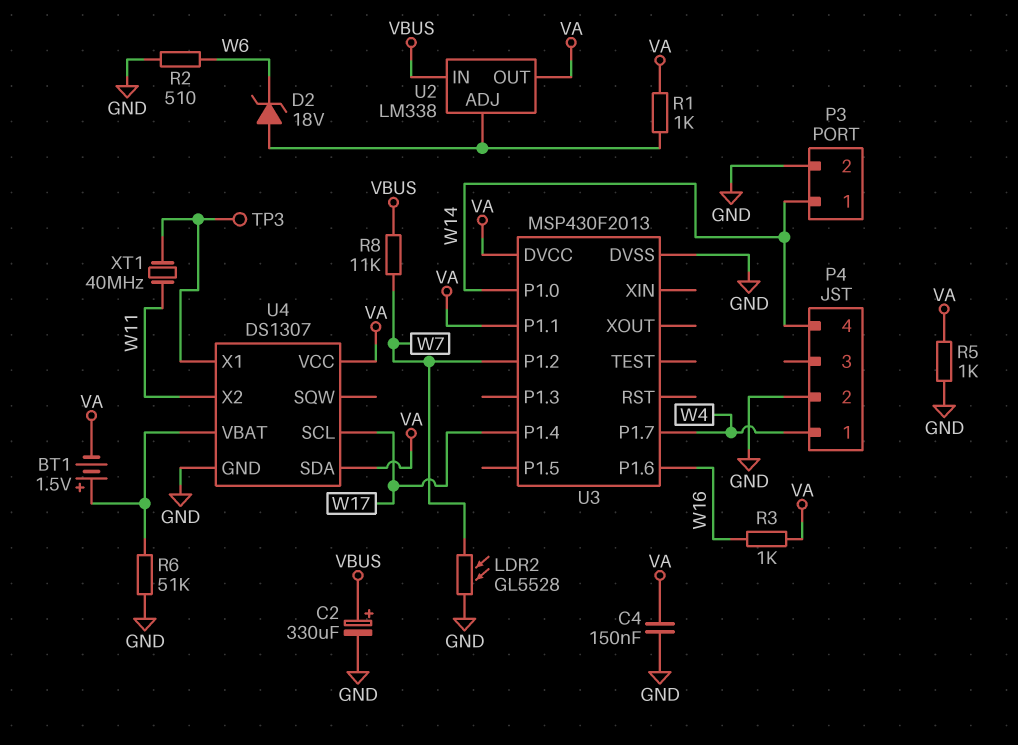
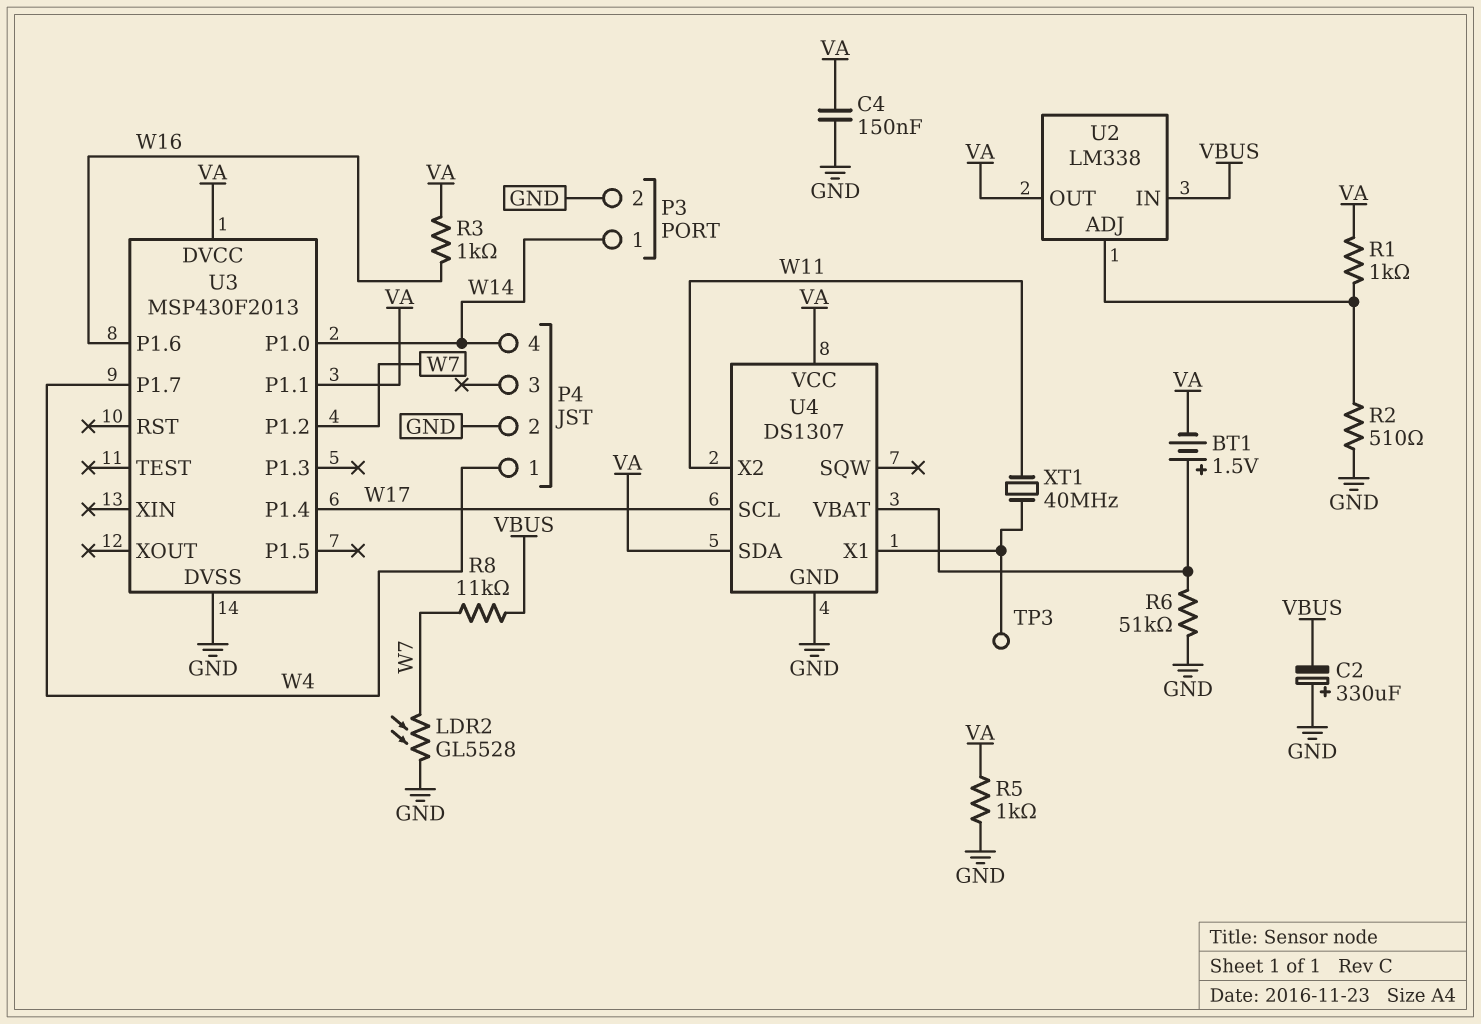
C2: 330uF (plus VBUS, minus GND) -> 330uF (plus GND, minus VBUS)
D2: zener 18V (A U2/ADJ, K W6) -> none
R2: 510 (GND, W6) -> 510 (GND, U2/ADJ)

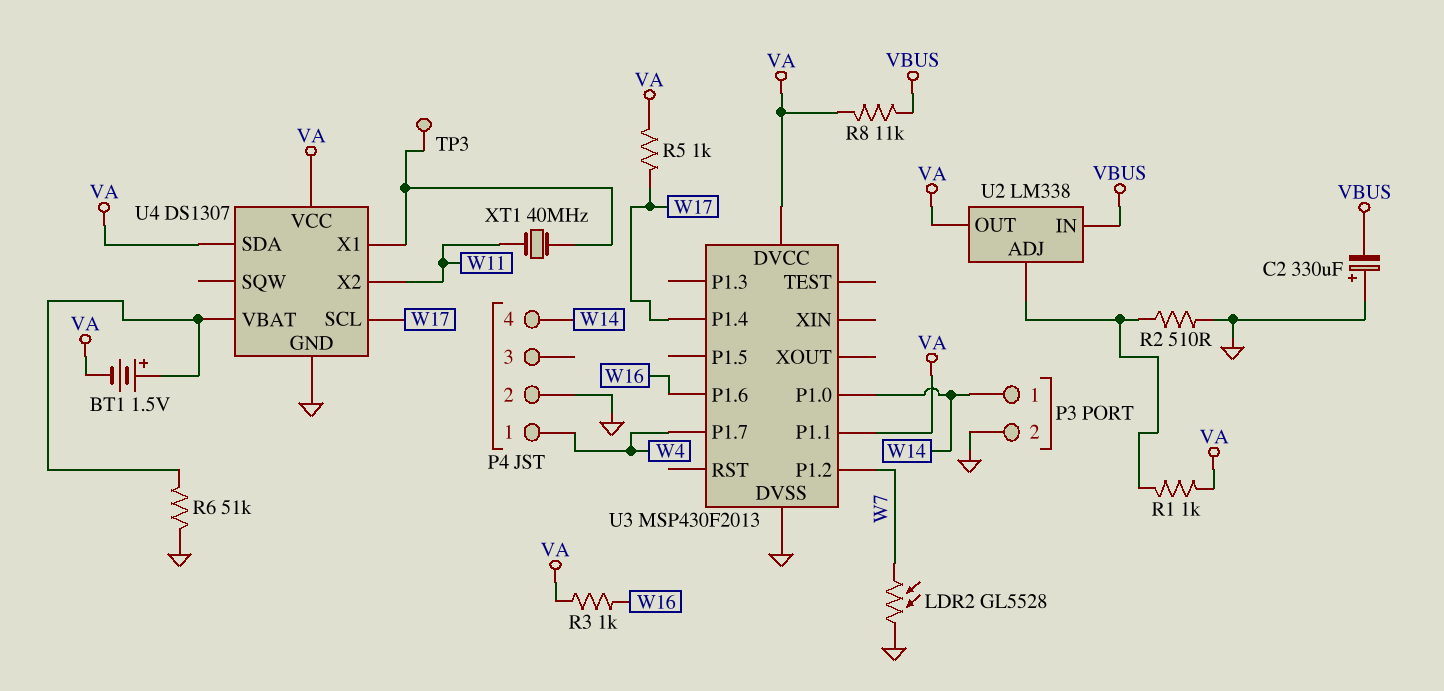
C4: 150nF (GND, VA) -> none
R5: 1k (GND, VA) -> 1k (VA, W17)
R8: 11k (VBUS, W7) -> 11k (VA, VBUS)

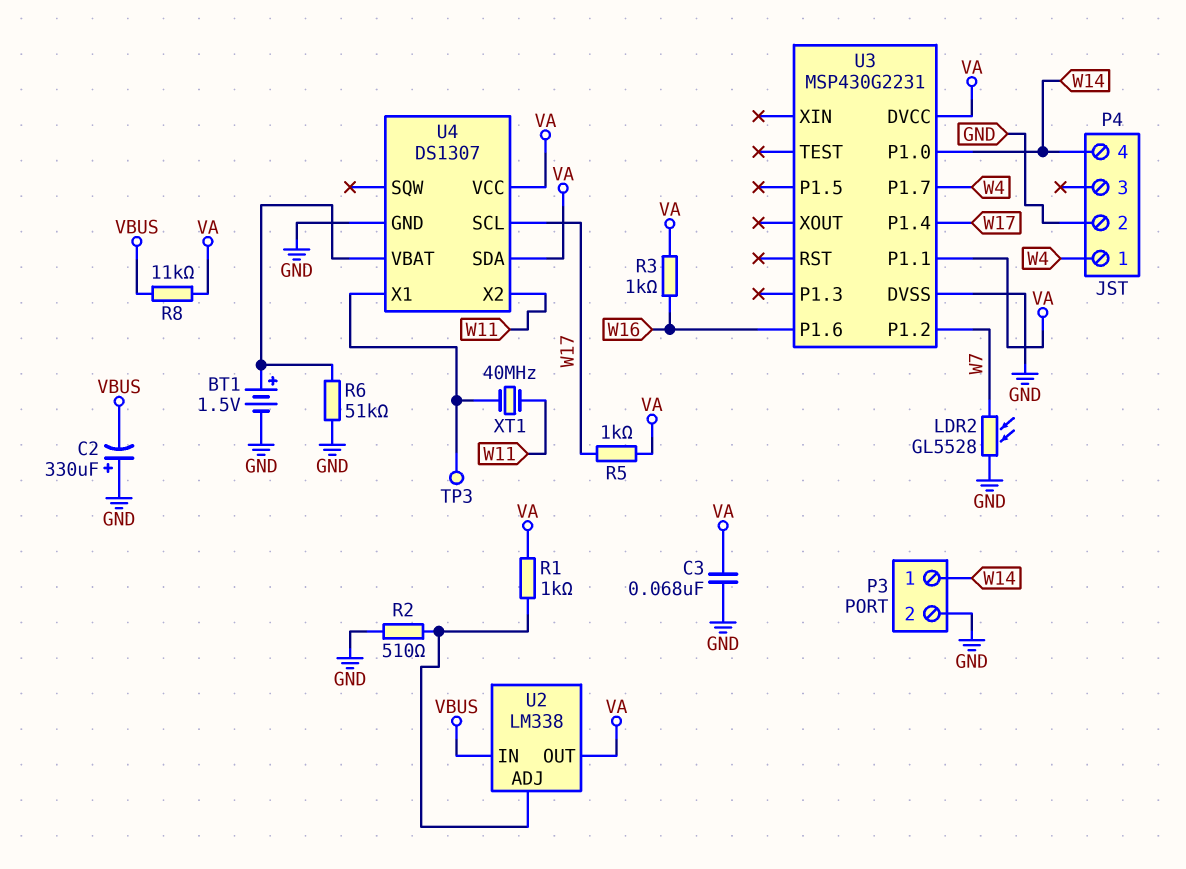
BT1: 1.5V (plus U4/VBAT, minus VA) -> 1.5V (plus U4/VBAT, minus GND)
C3: none -> 68nF (GND, VA)
U3: MSP430F2013 -> MSP430G2231

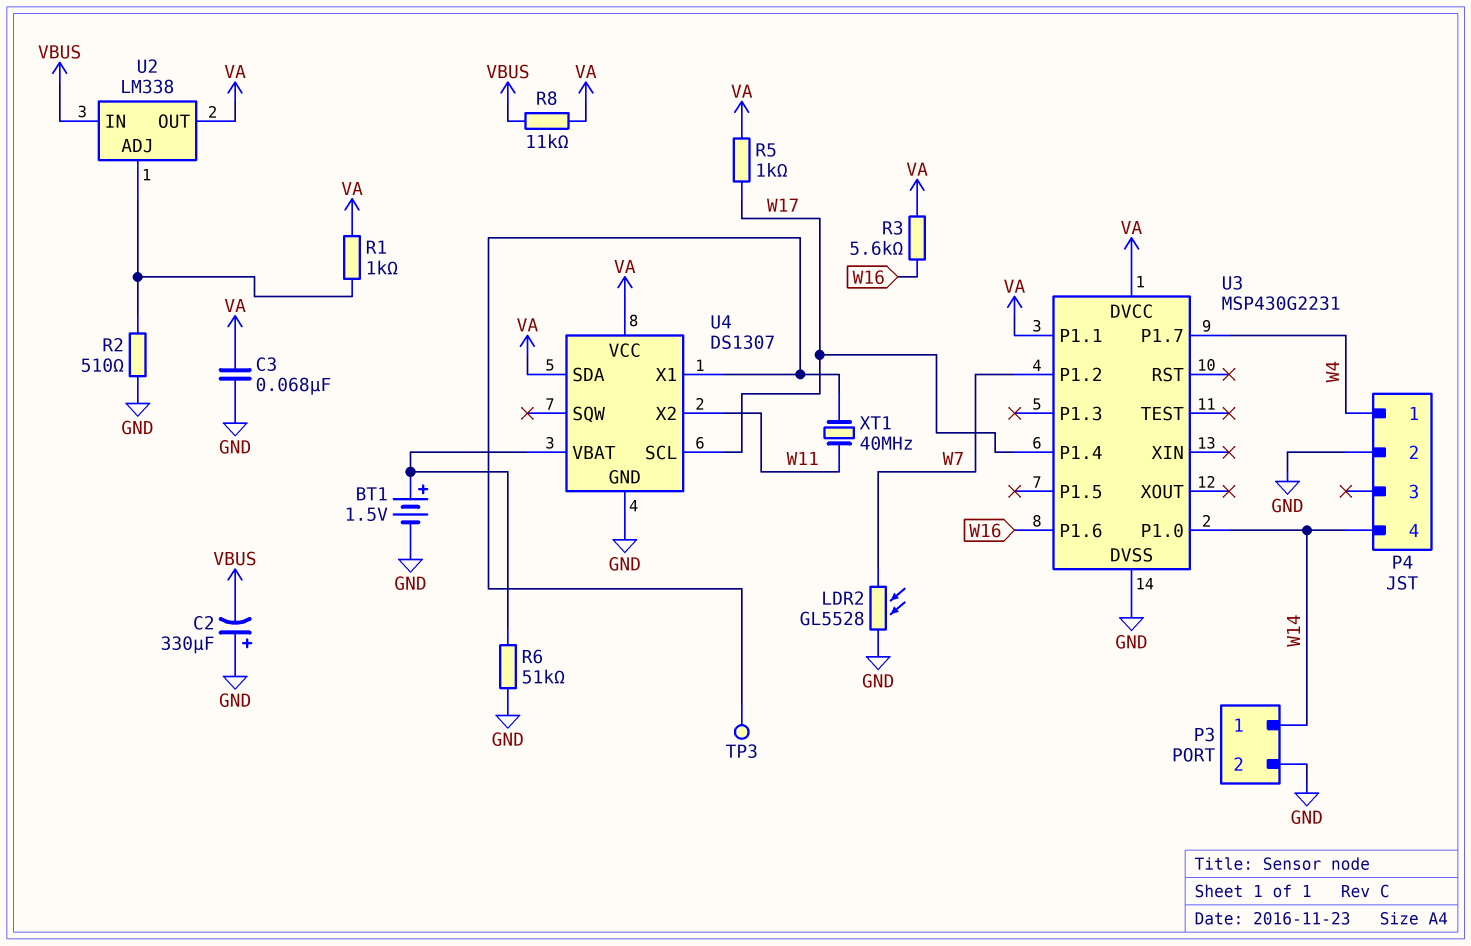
R3: 1k (VA, W16) -> 5.6k (VA, W16)

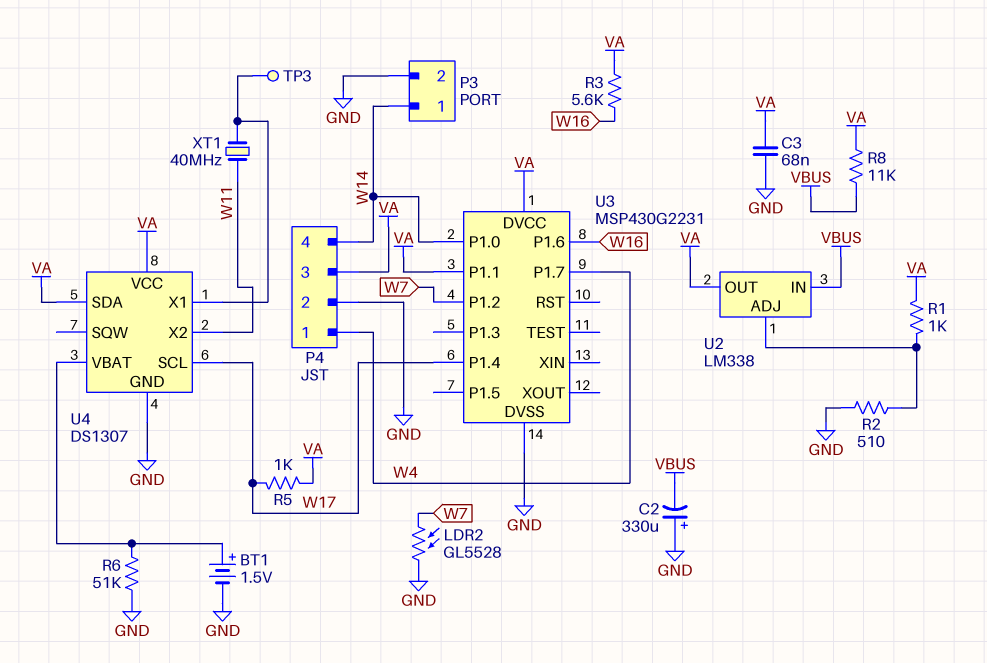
P4 pin 3: none -> VA

